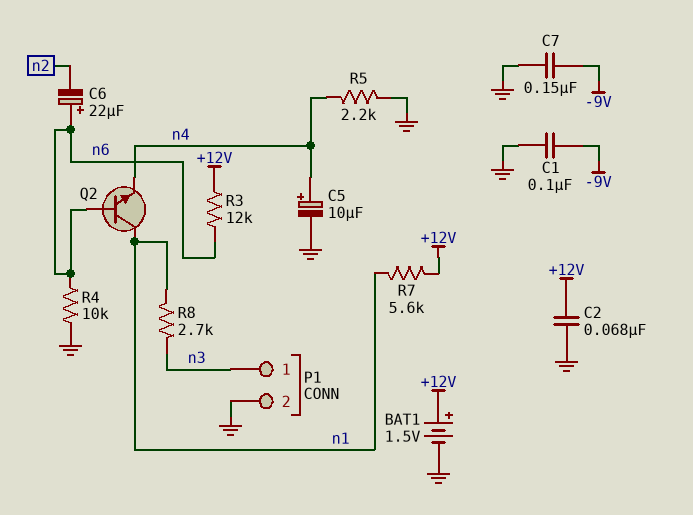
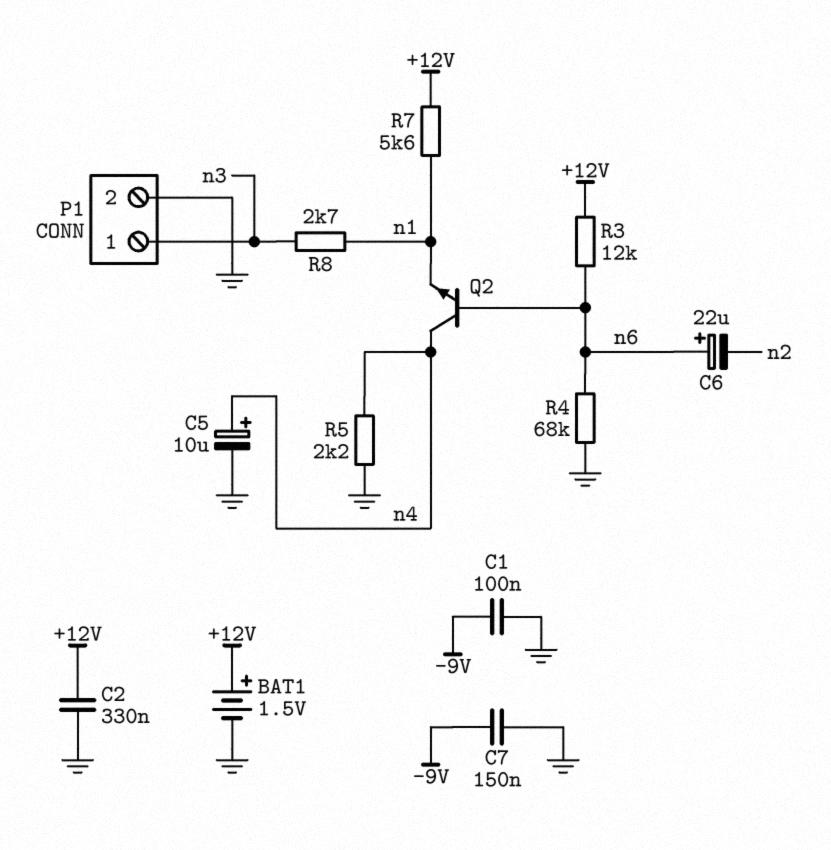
C2: 68nF (+12V, GND) -> 330nF (+12V, GND)
Q2: NPN (B n6, C n1, E n4) -> NPN (B n6, C n4, E n1)
R4: 10k (GND, n6) -> 68k (GND, n6)

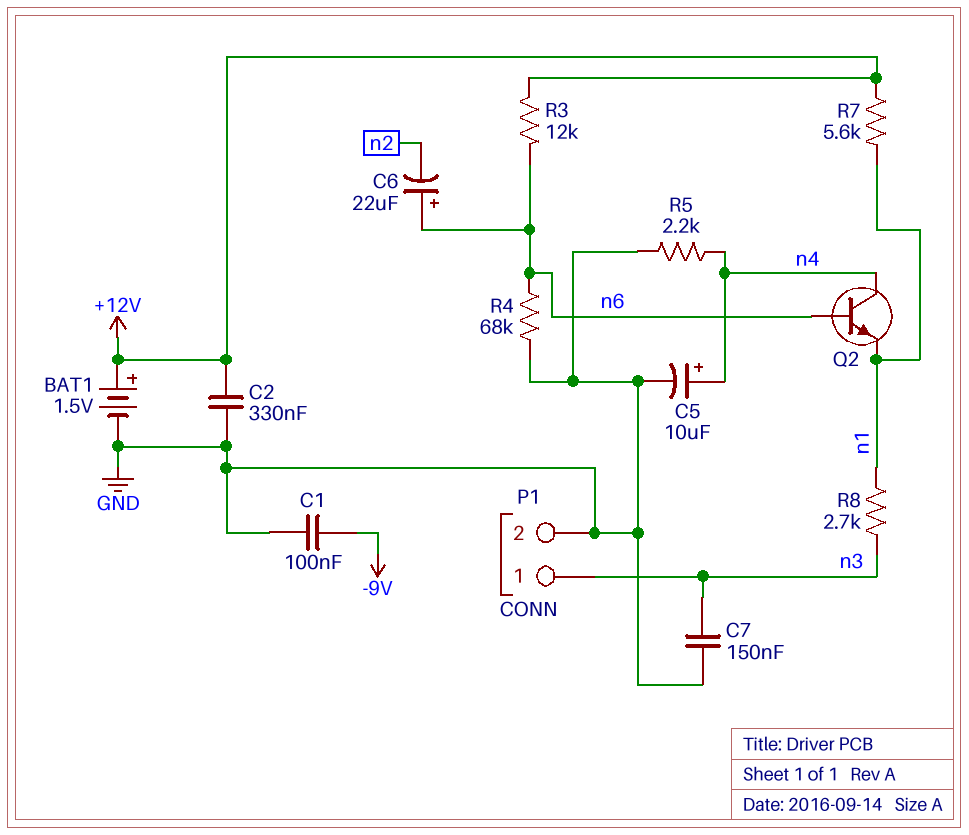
C7: 150nF (-9V, GND) -> 150nF (GND, n3)

